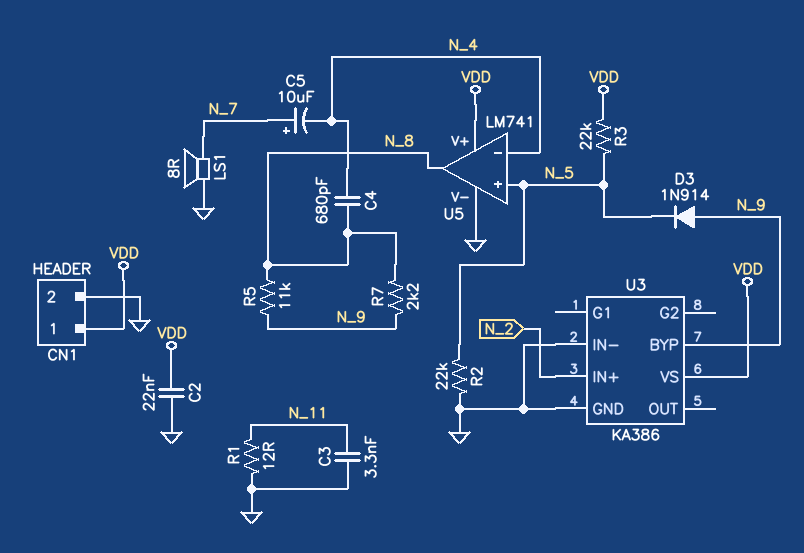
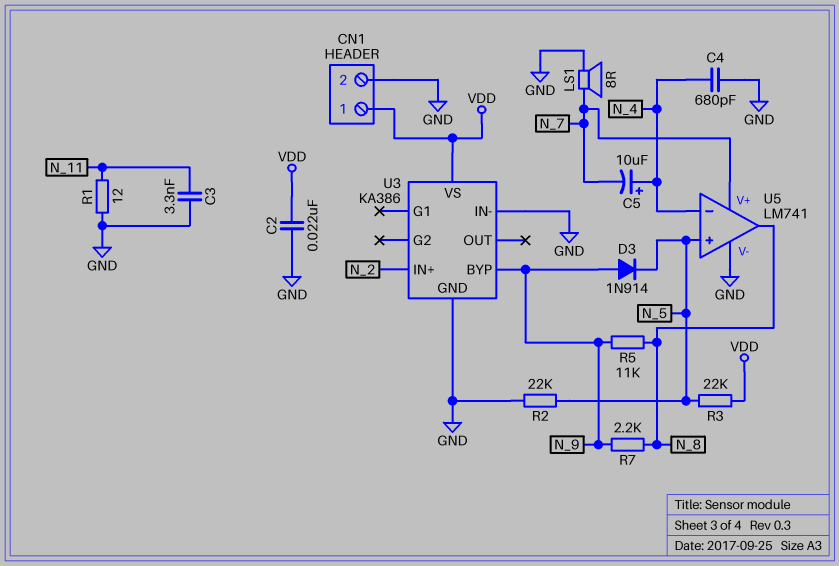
C4: 680pF (N_4, N_8) -> 680pF (GND, N_4)
C5: 10uF (plus N_7, minus N_4) -> 10uF (plus N_4, minus N_7)
U5 pin V+: VDD -> N_7

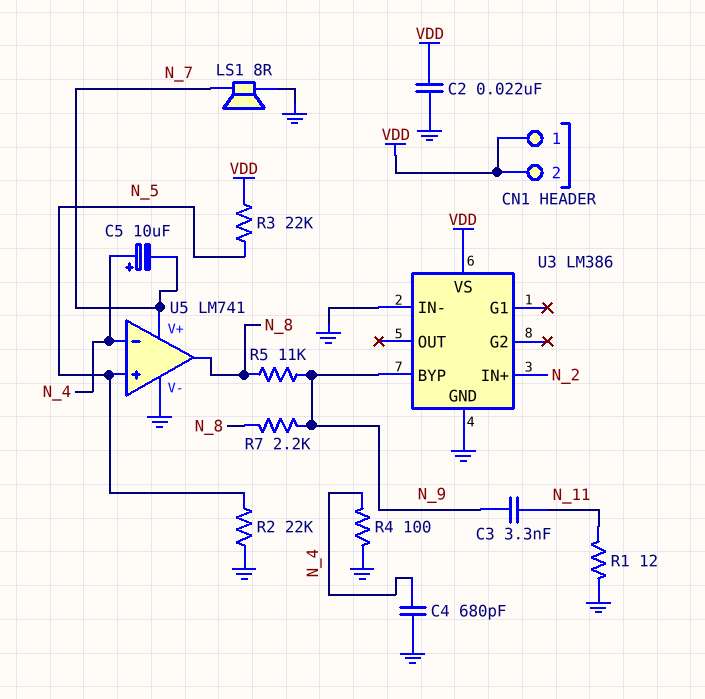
C3: 3.3nF (GND, N_11) -> 3.3nF (N_9, N_11)
CN1 pin 2: GND -> VDD
D3: diode 1N914 (A N_9, K N_5) -> none
R4: none -> 100 (GND, N_4)
U3: KA386 -> LM386

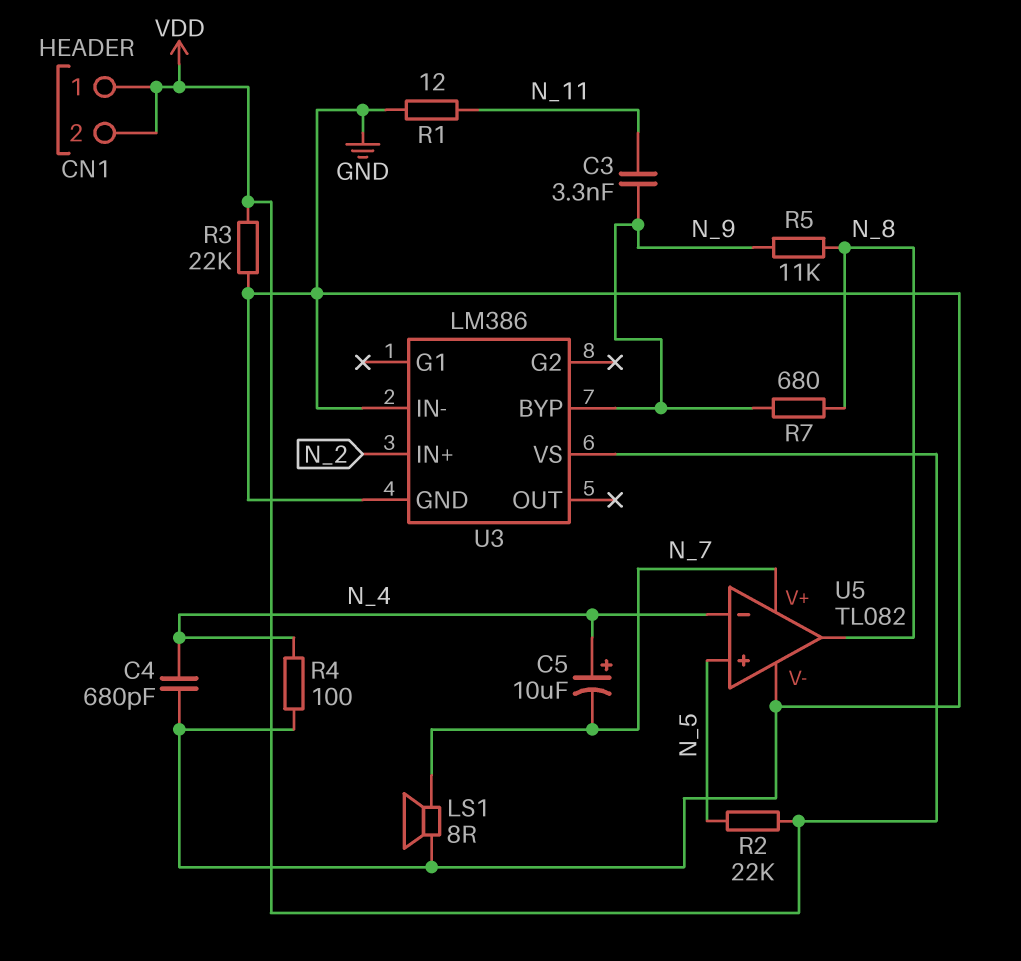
C2: 22nF (GND, VDD) -> none
R2: 22k (GND, N_5) -> 22k (N_5, VDD)
R3: 22k (N_5, VDD) -> 22k (GND, VDD)
R7: 2.2k (N_8, N_9) -> 680 (N_8, N_9)
U5: LM741 -> TL082

